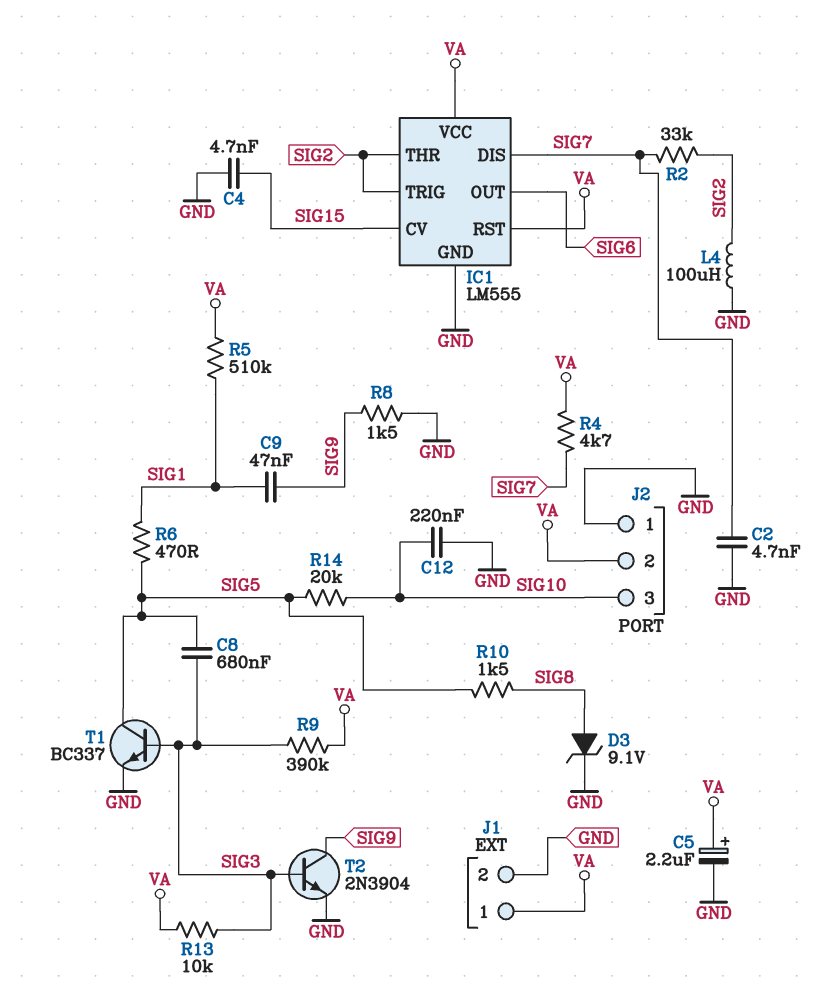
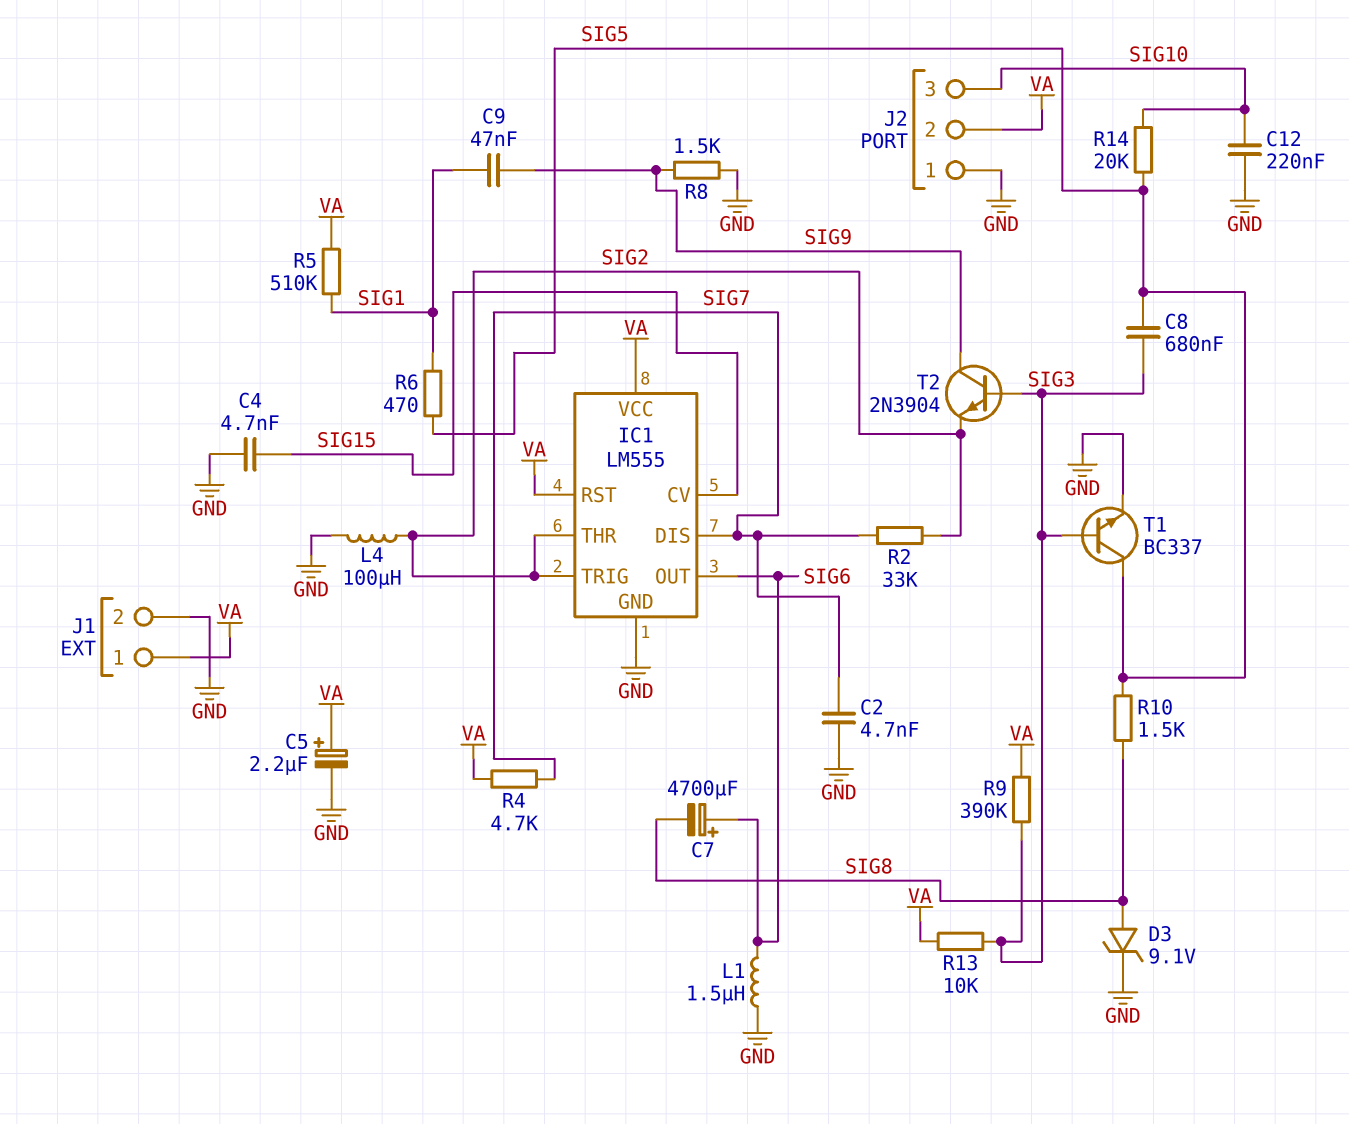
C7: none -> 4700uF (plus SIG6, minus SIG8)
L1: none -> 1.5uH (GND, SIG6)
T2: NPN 2N3904 (B SIG3, C SIG9, E GND) -> NPN 2N3904 (B SIG3, C SIG9, E SIG2)

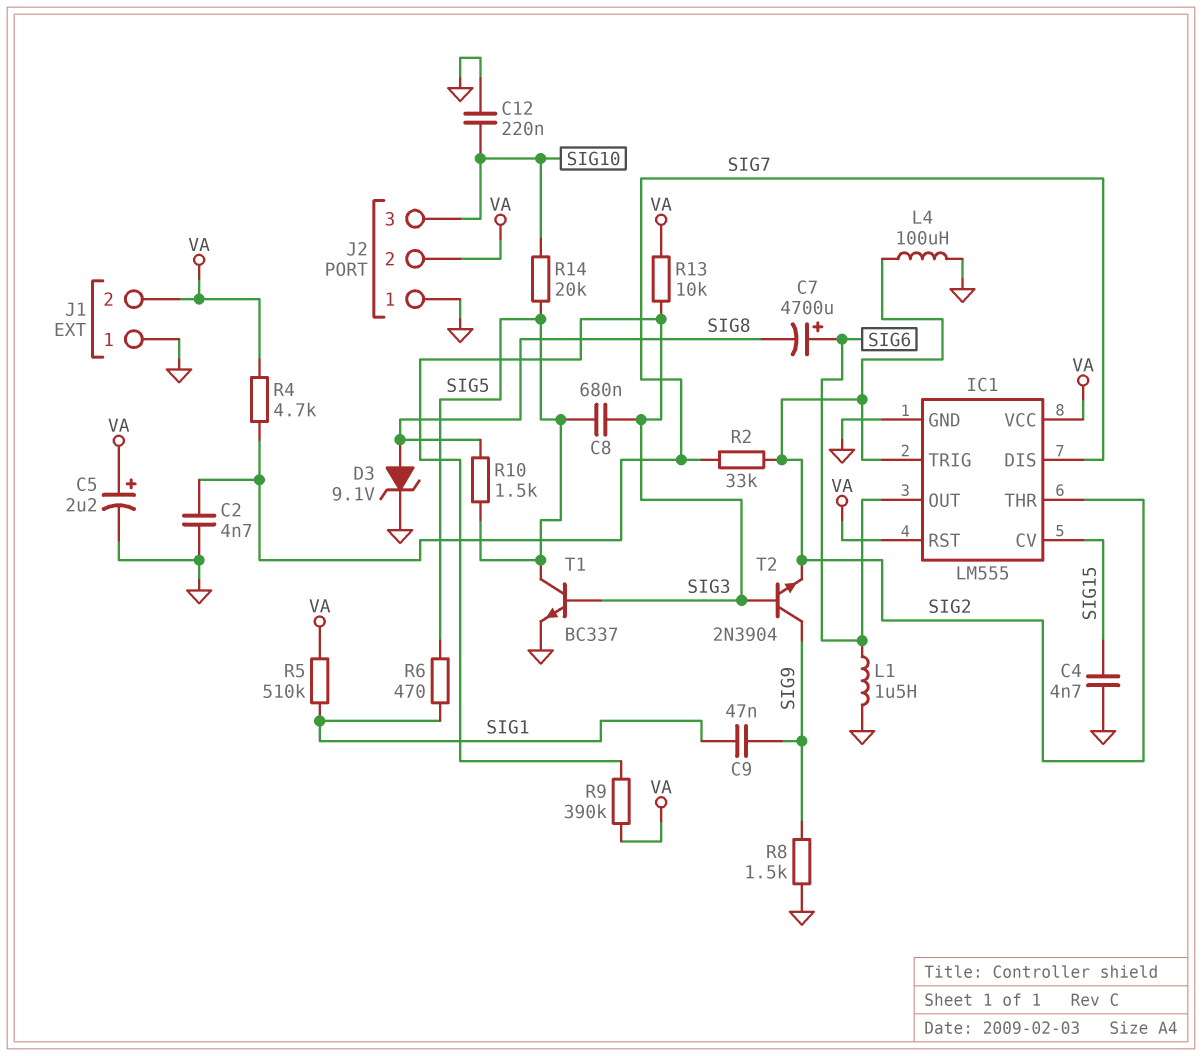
J1 pin 1: VA -> GND
J1 pin 2: GND -> VA

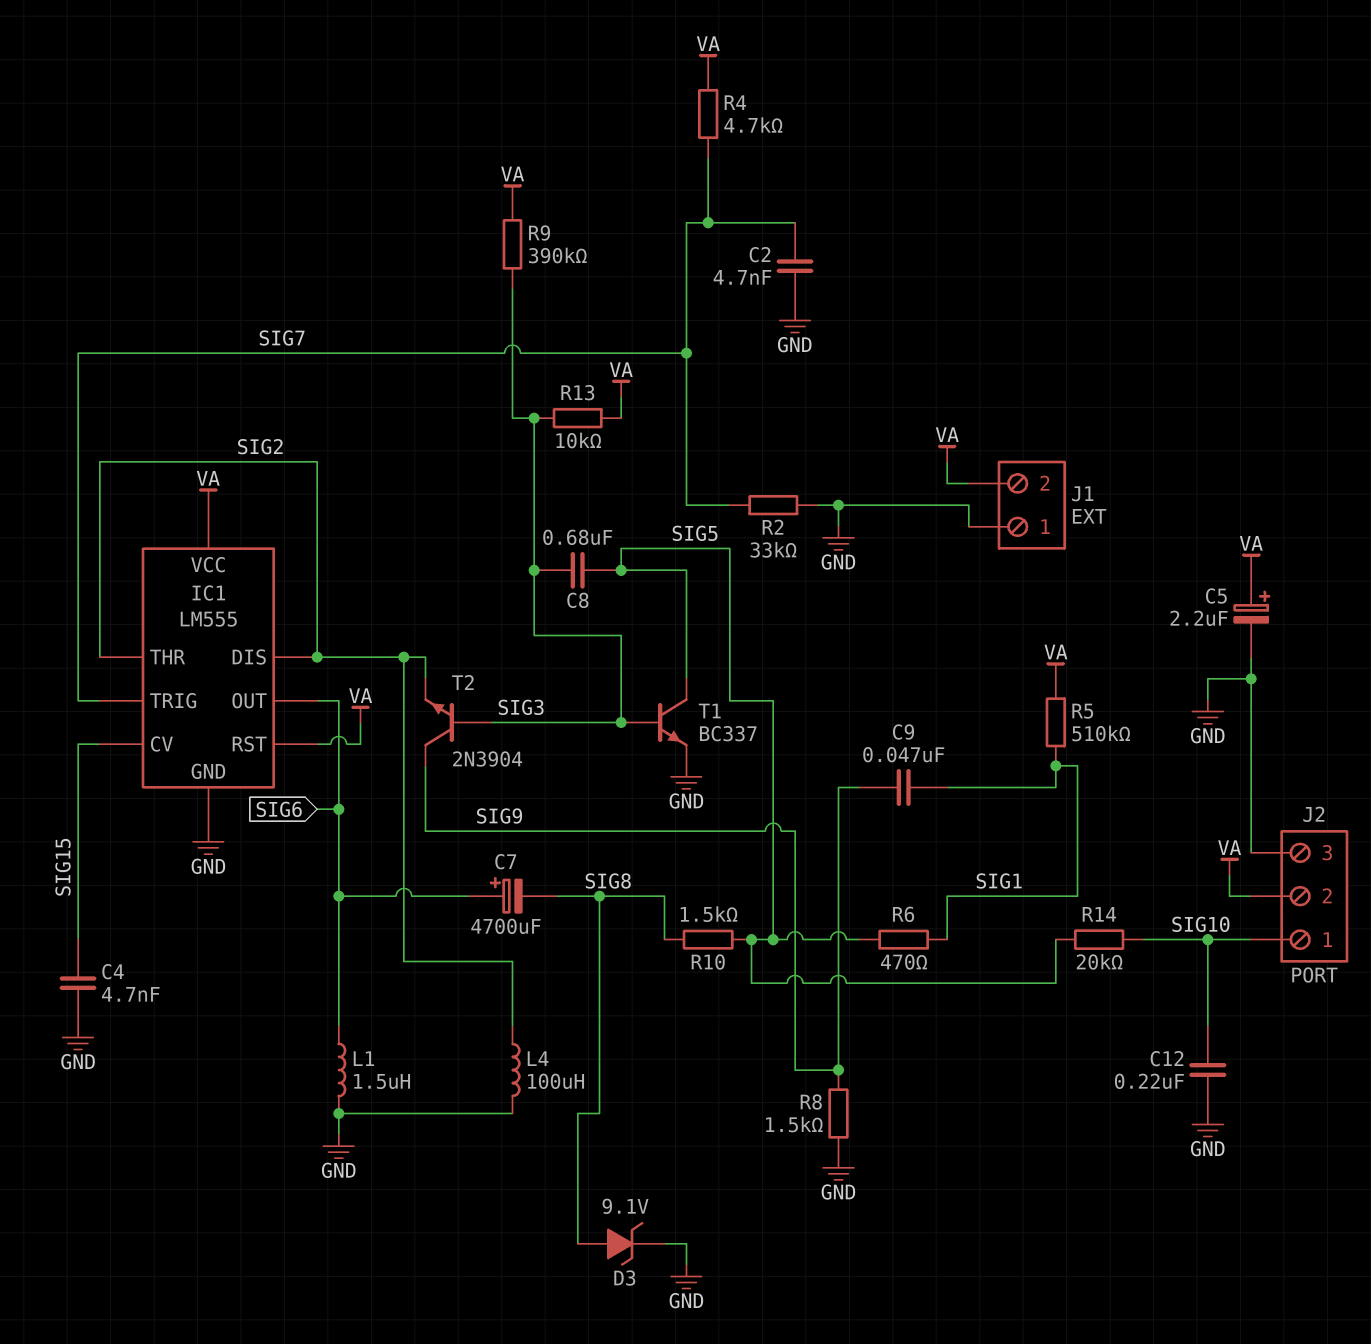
IC1 pin DIS: SIG7 -> SIG2
IC1 pin TRIG: SIG2 -> SIG7
J2 pin 1: GND -> SIG10
J2 pin 3: SIG10 -> GND
R2: 33k (SIG2, SIG7) -> 33k (GND, SIG7)

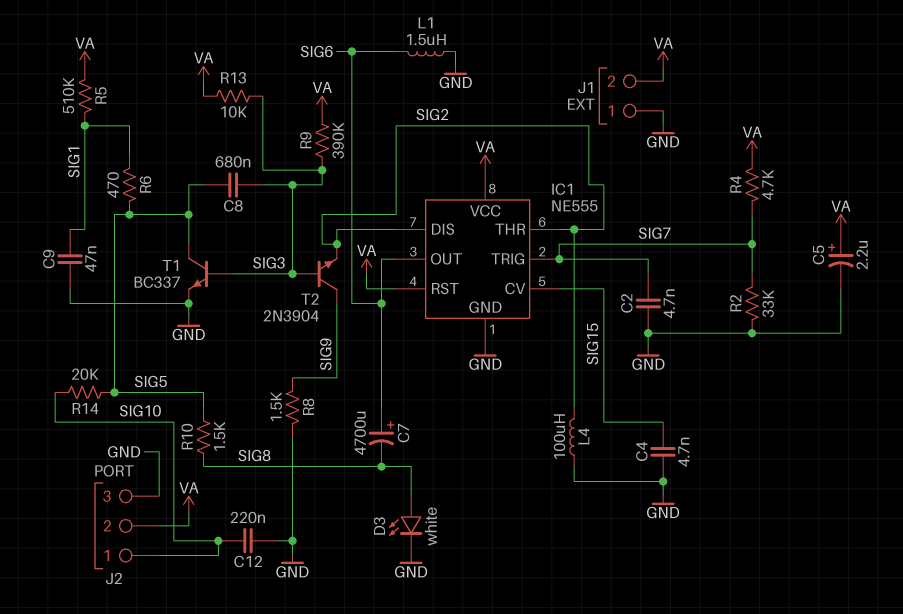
C9: 47nF (SIG1, SIG9) -> 47nF (GND, SIG1)
D3: zener 9.1V (A SIG8, K GND) -> LED white (A SIG8, K GND)
IC1: LM555 -> NE555

